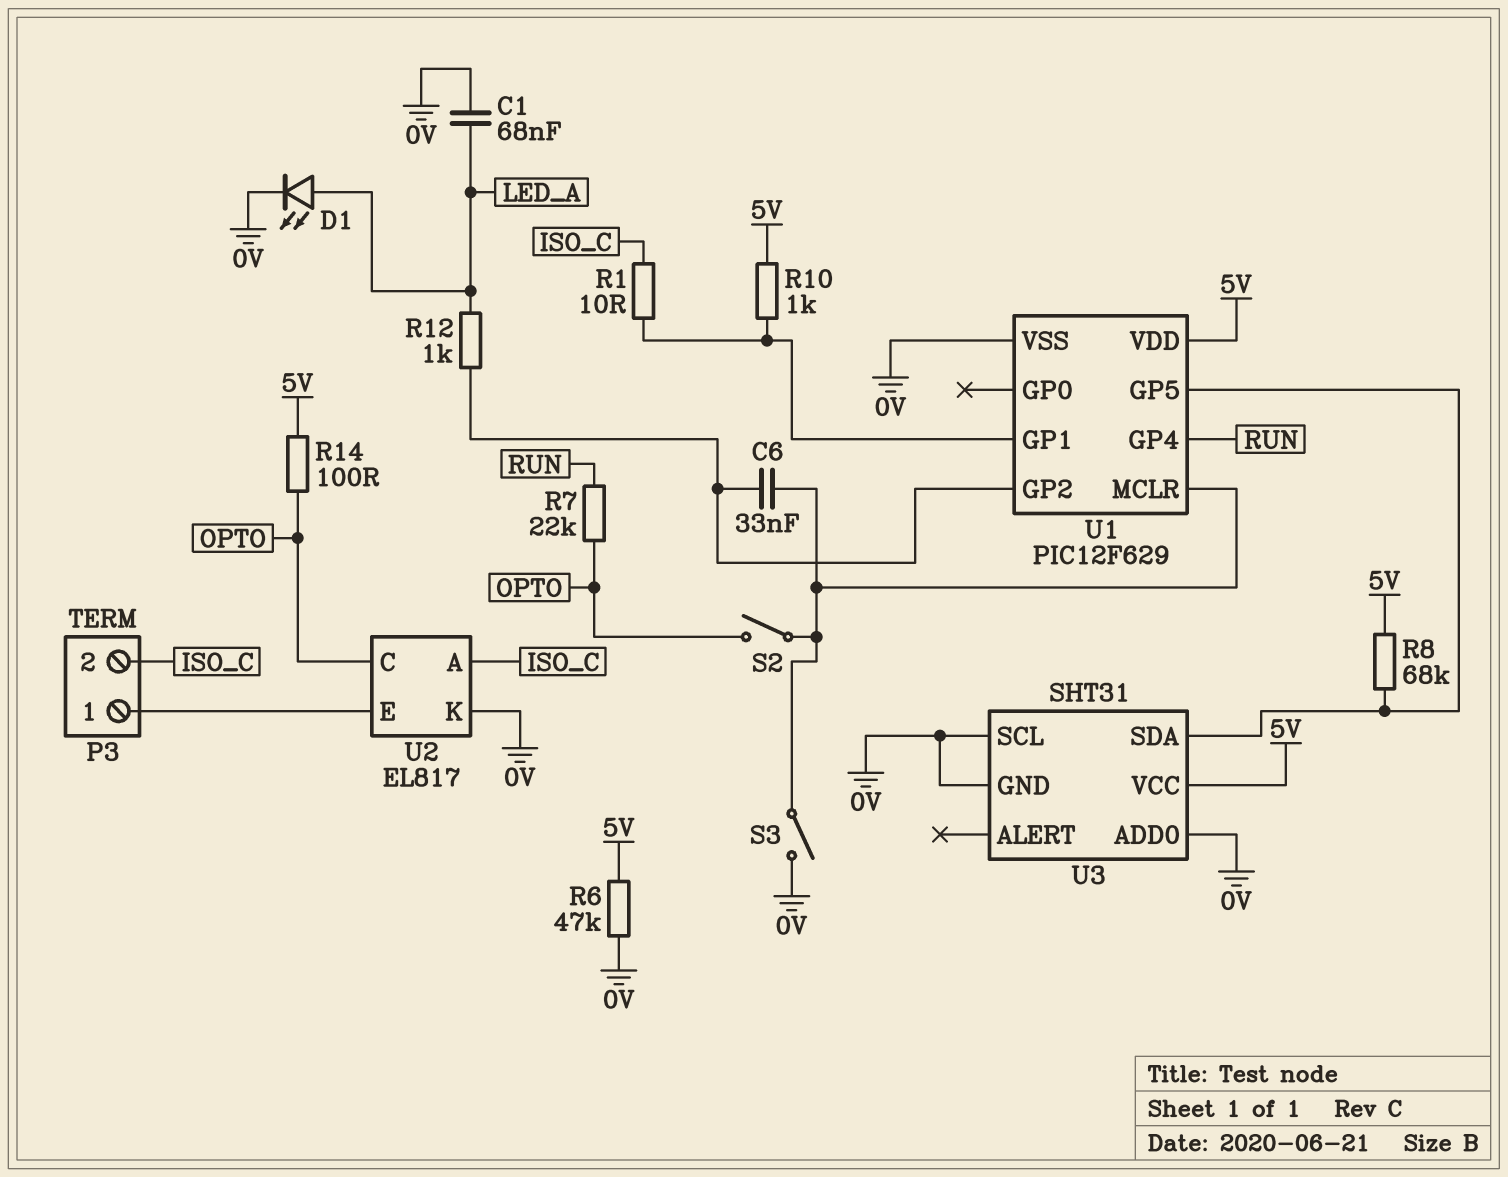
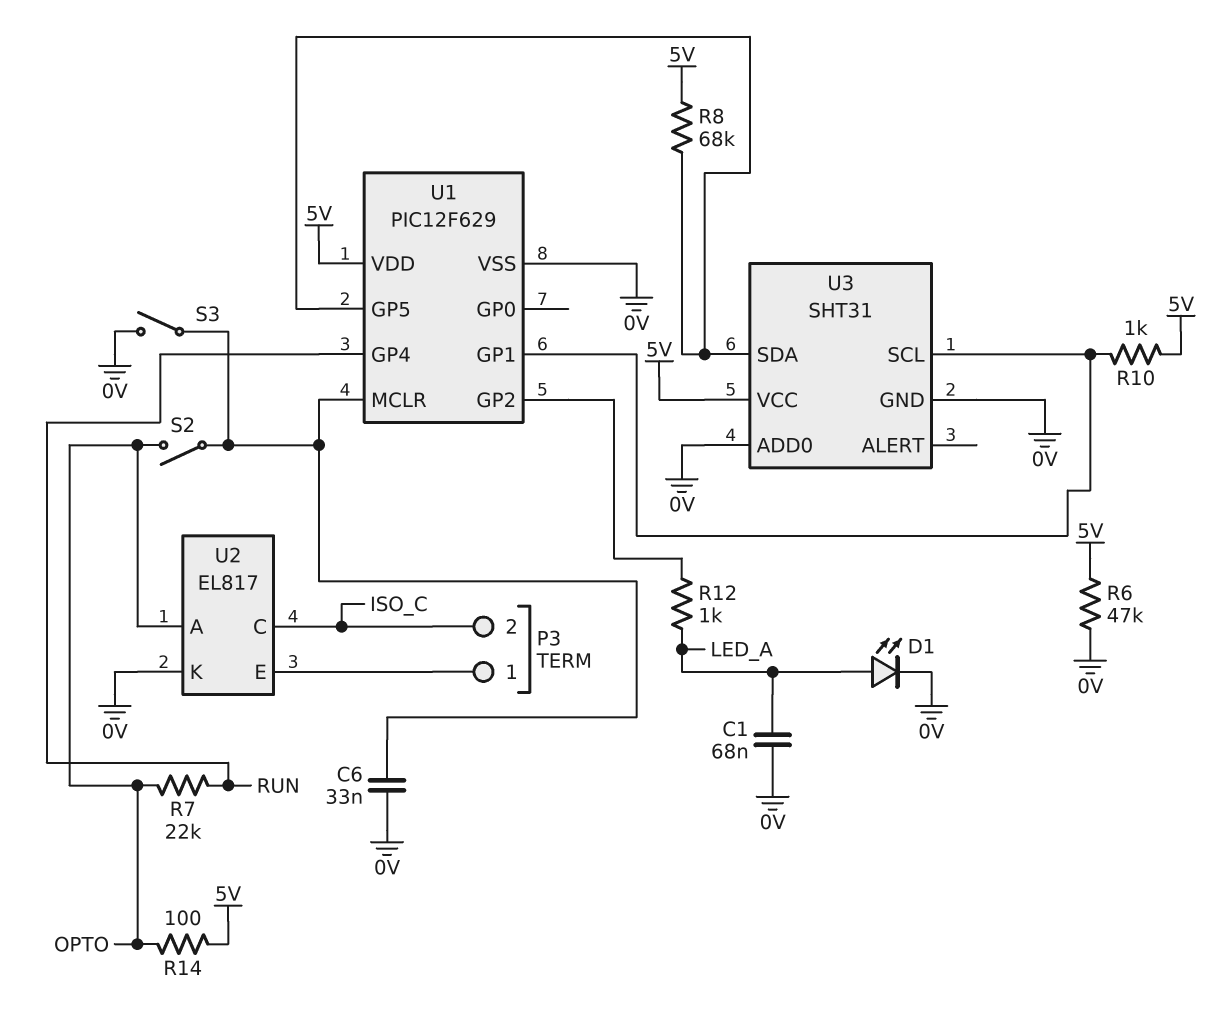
C6: 33nF (U1/GP2, U1/MCLR) -> 33nF (0V, U1/MCLR)
R1: 10 (ISO_C, U1/GP1) -> none
U2 pin A: ISO_C -> OPTO
U2 pin C: OPTO -> ISO_C
U3 pin SCL: 0V -> U1/GP1

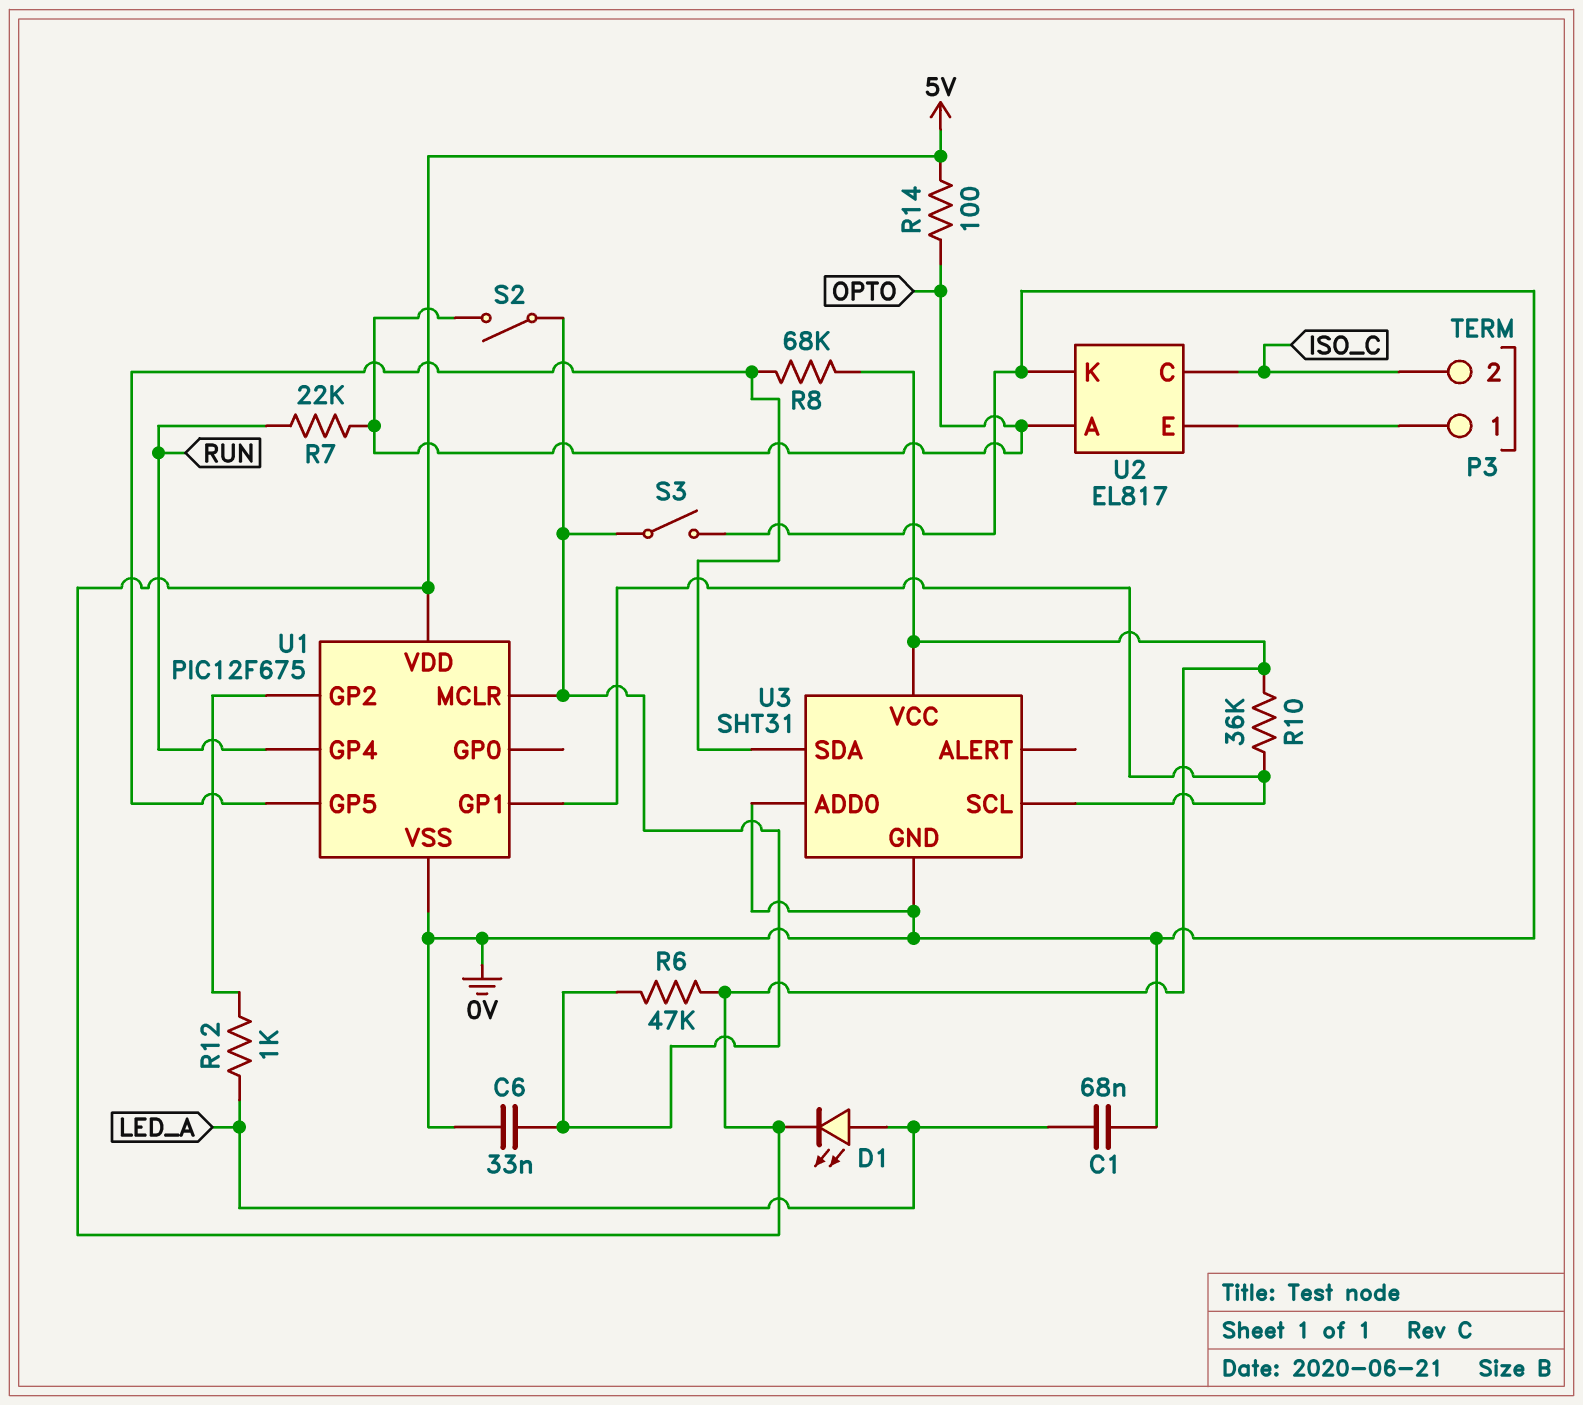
D1: LED (A LED_A, K 0V) -> LED (A LED_A, K 5V)
R6: 47k (0V, 5V) -> 47k (5V, U1/MCLR)
R10: 1k (5V, U1/GP1) -> 36k (5V, U1/GP1)
U1: PIC12F629 -> PIC12F675

